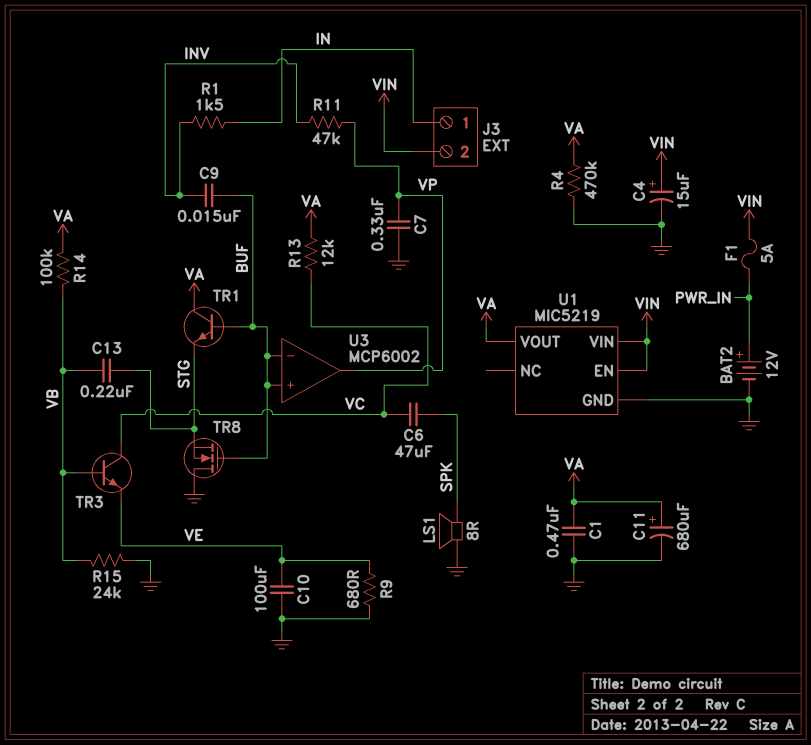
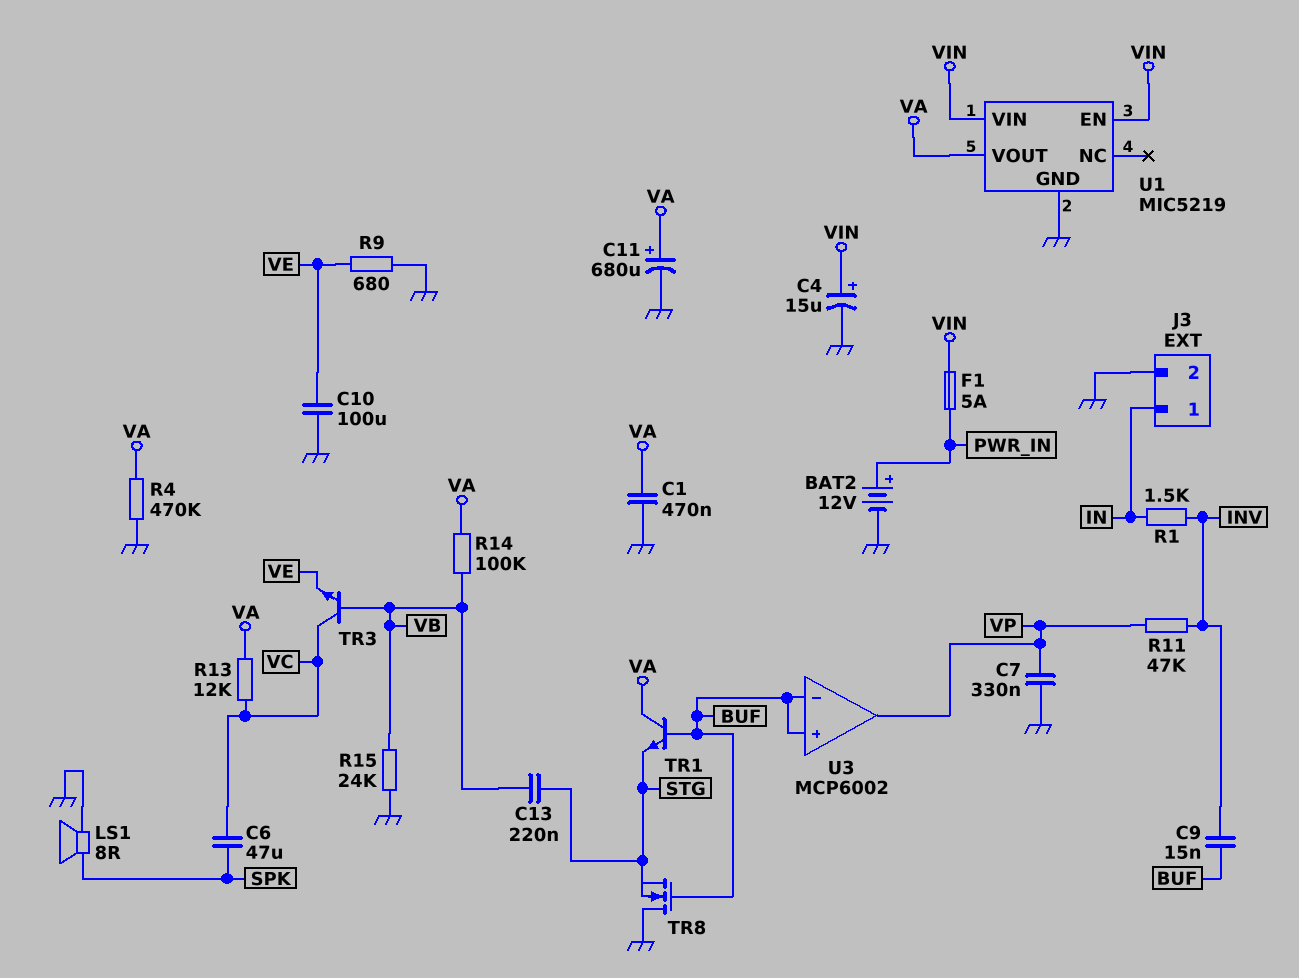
J3 pin 2: VIN -> GND

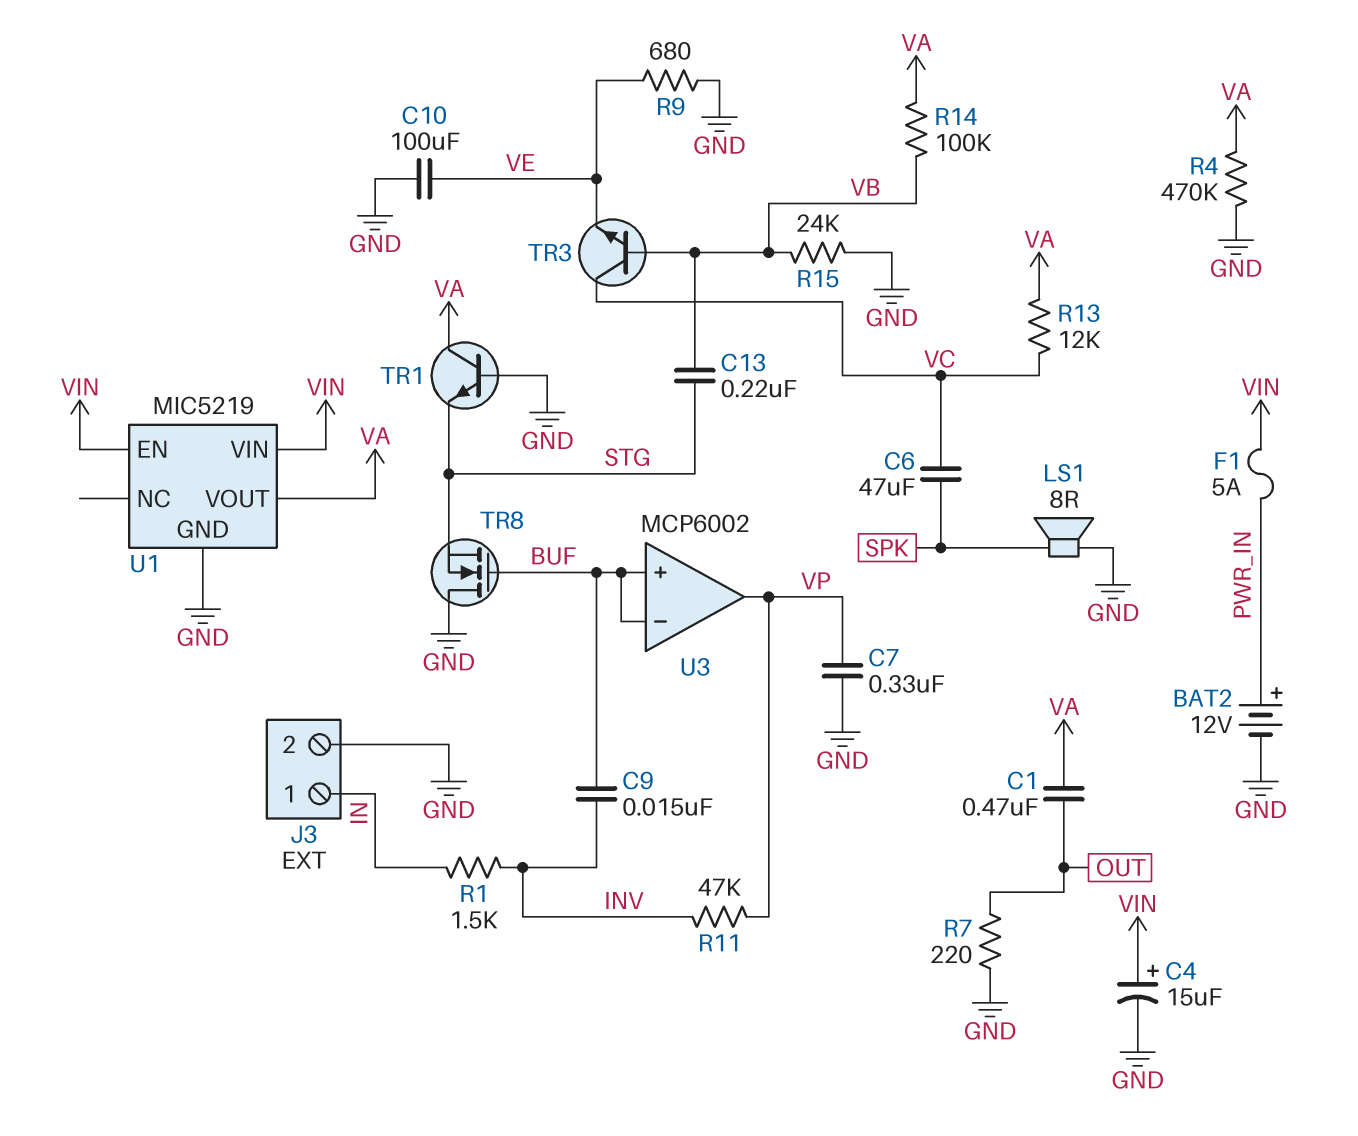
C1: 470nF (GND, VA) -> 470nF (OUT, VA)
C11: 680uF (plus VA, minus GND) -> none
R7: none -> 220 (GND, OUT)
TR1: NPN (B BUF, C VA, E STG) -> NPN (B GND, C VA, E STG)

